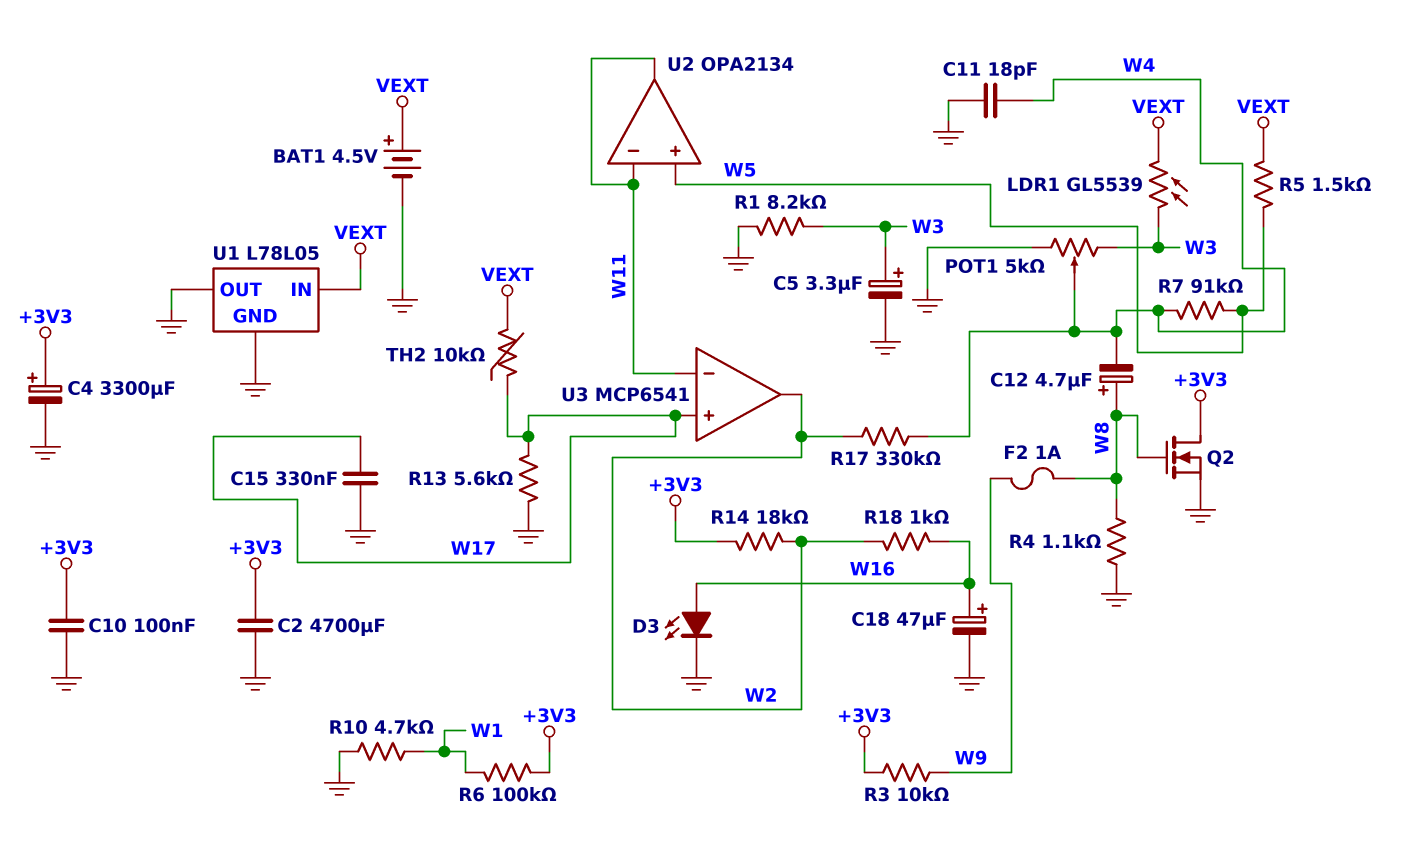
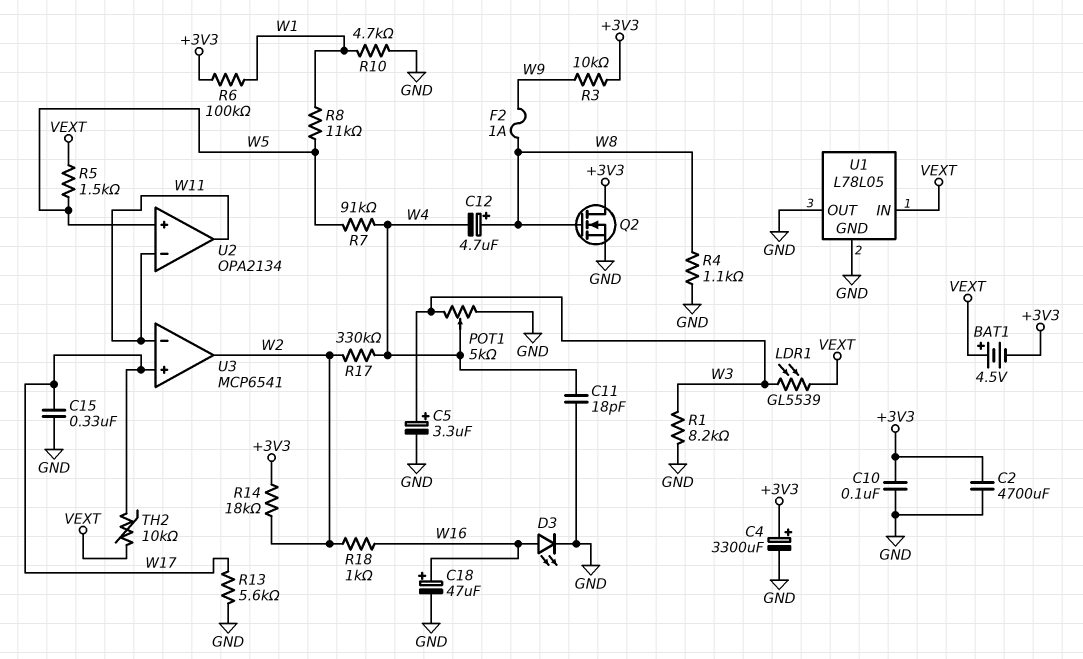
BAT1: 4.5V (plus VEXT, minus GND) -> 4.5V (plus VEXT, minus +3V3)
R8: none -> 11k (W1, W5)

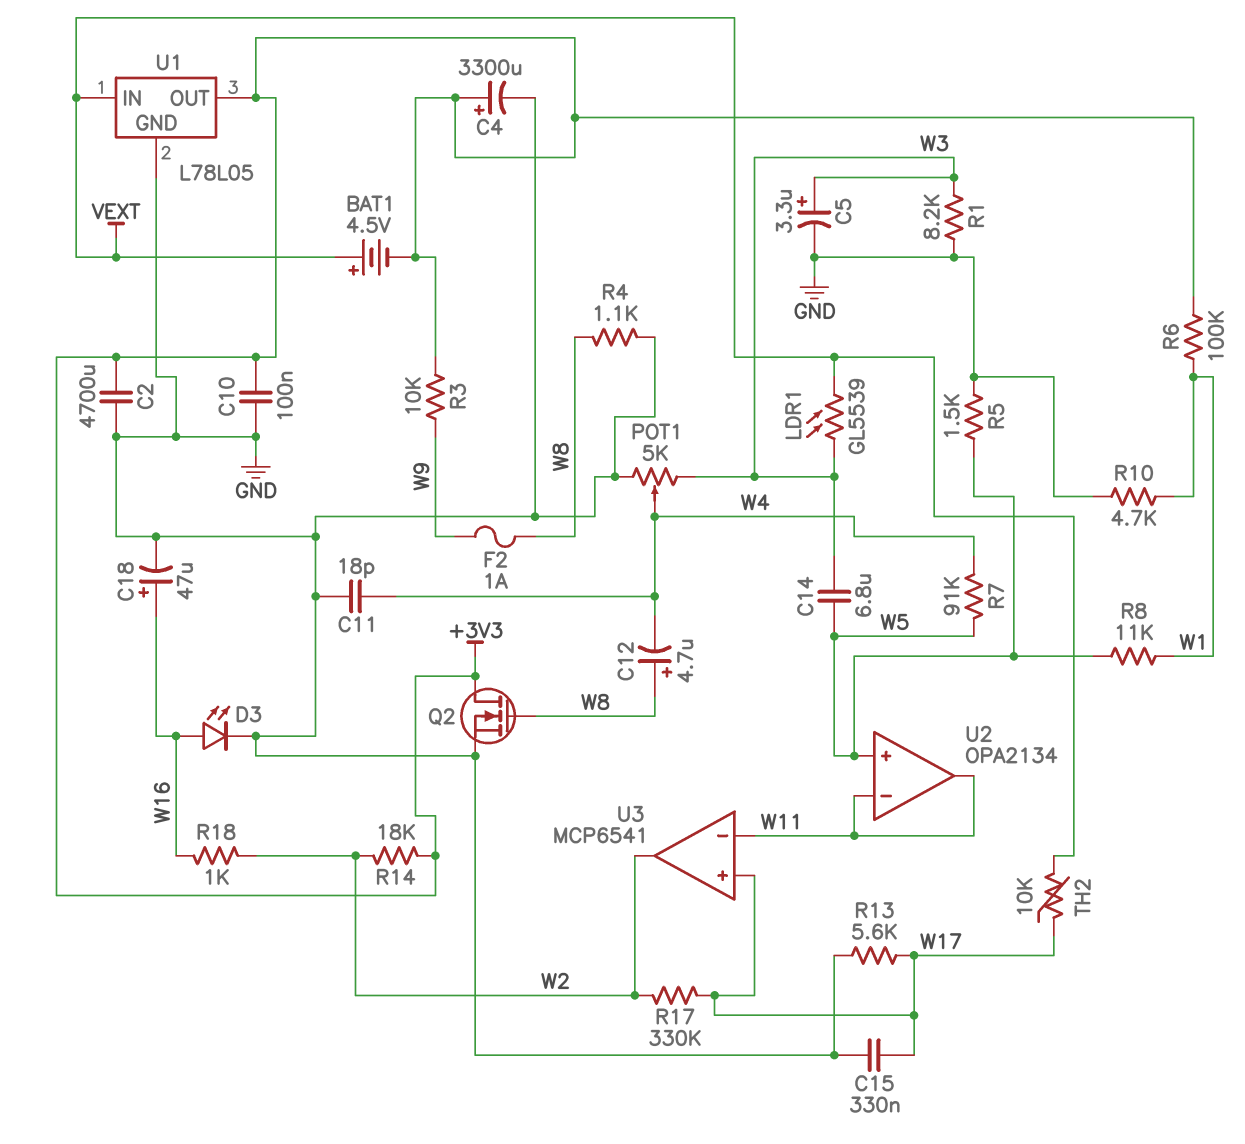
C14: none -> 6.8uF (W3, W5)
R5: 1.5k (VEXT, W5) -> 1.5k (GND, W5)
R17: 330k (W2, W4) -> 330k (W2, W17)
U1 pin OUT: GND -> +3V3

